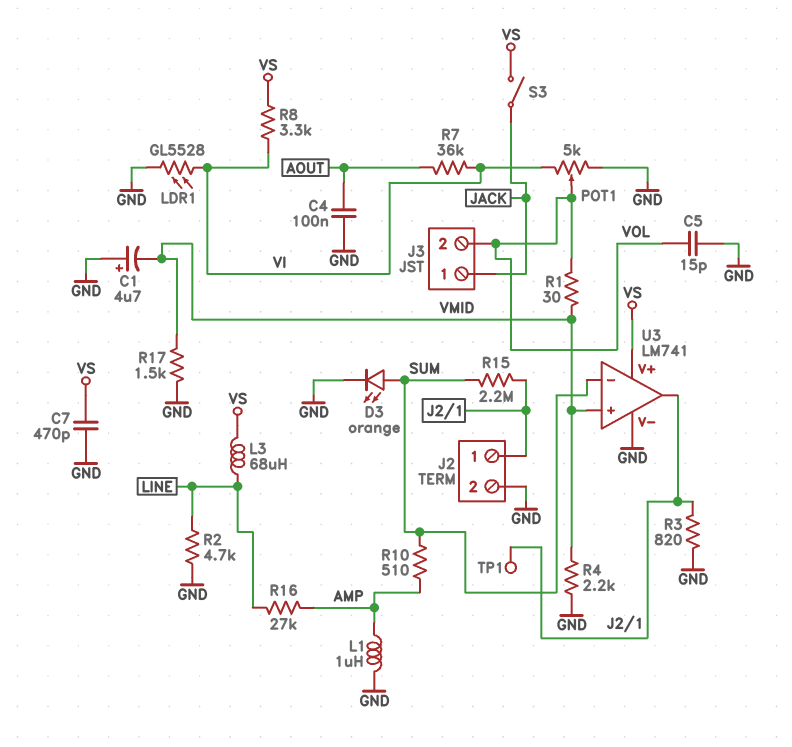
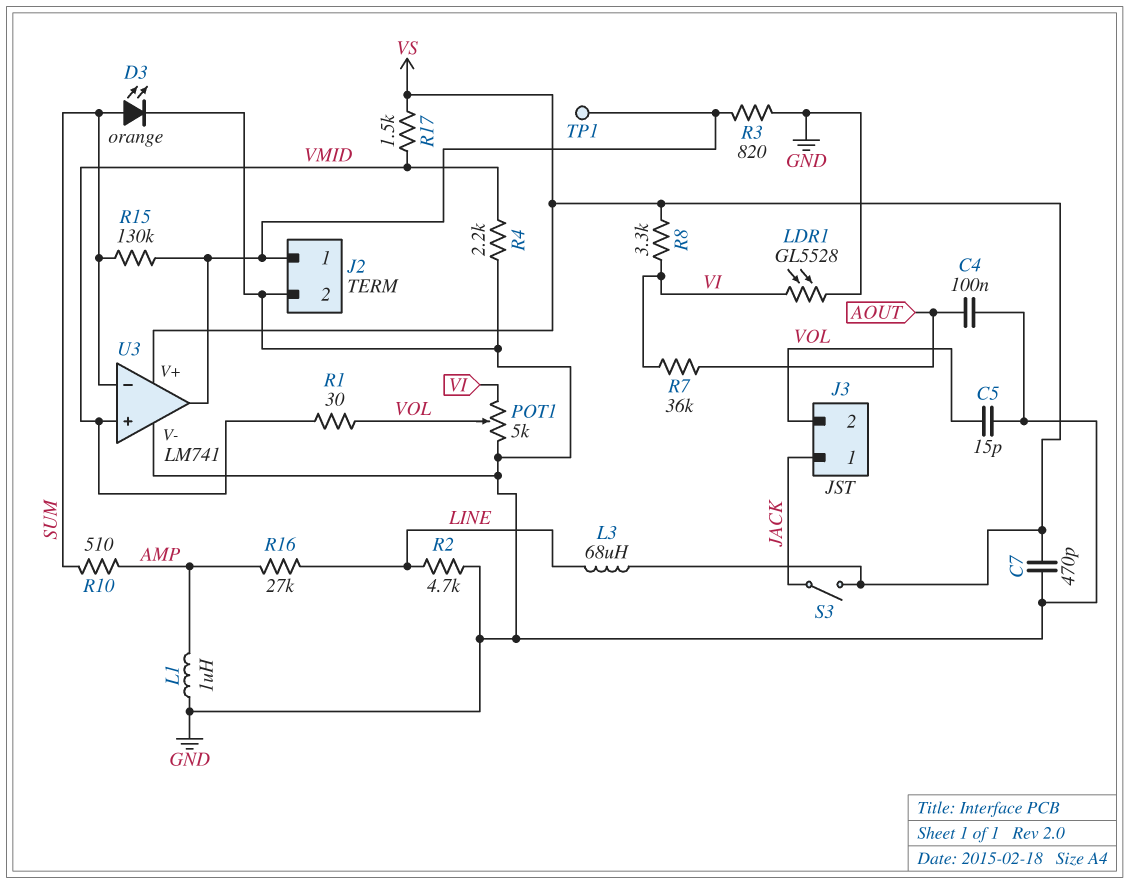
C1: 4.7uF (plus GND, minus VMID) -> none
R15: 2.2M (J2/1, SUM) -> 130k (J2/1, SUM)
R17: 1.5k (GND, VMID) -> 1.5k (VMID, VS)

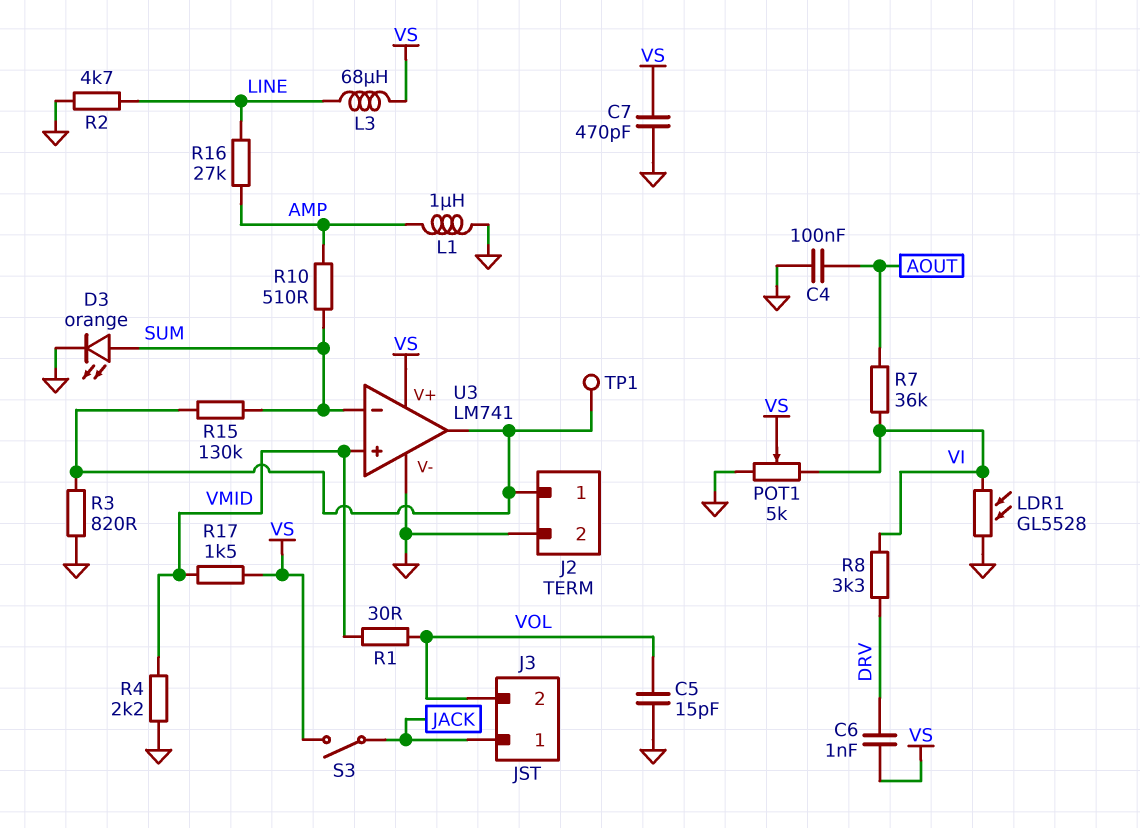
C6: none -> 1nF (DRV, VS)
POT1: 5k (GND, VI, wiper VOL) -> 5k (GND, VI, wiper VS)
R8: 3.3k (VI, VS) -> 3.3k (DRV, VI)

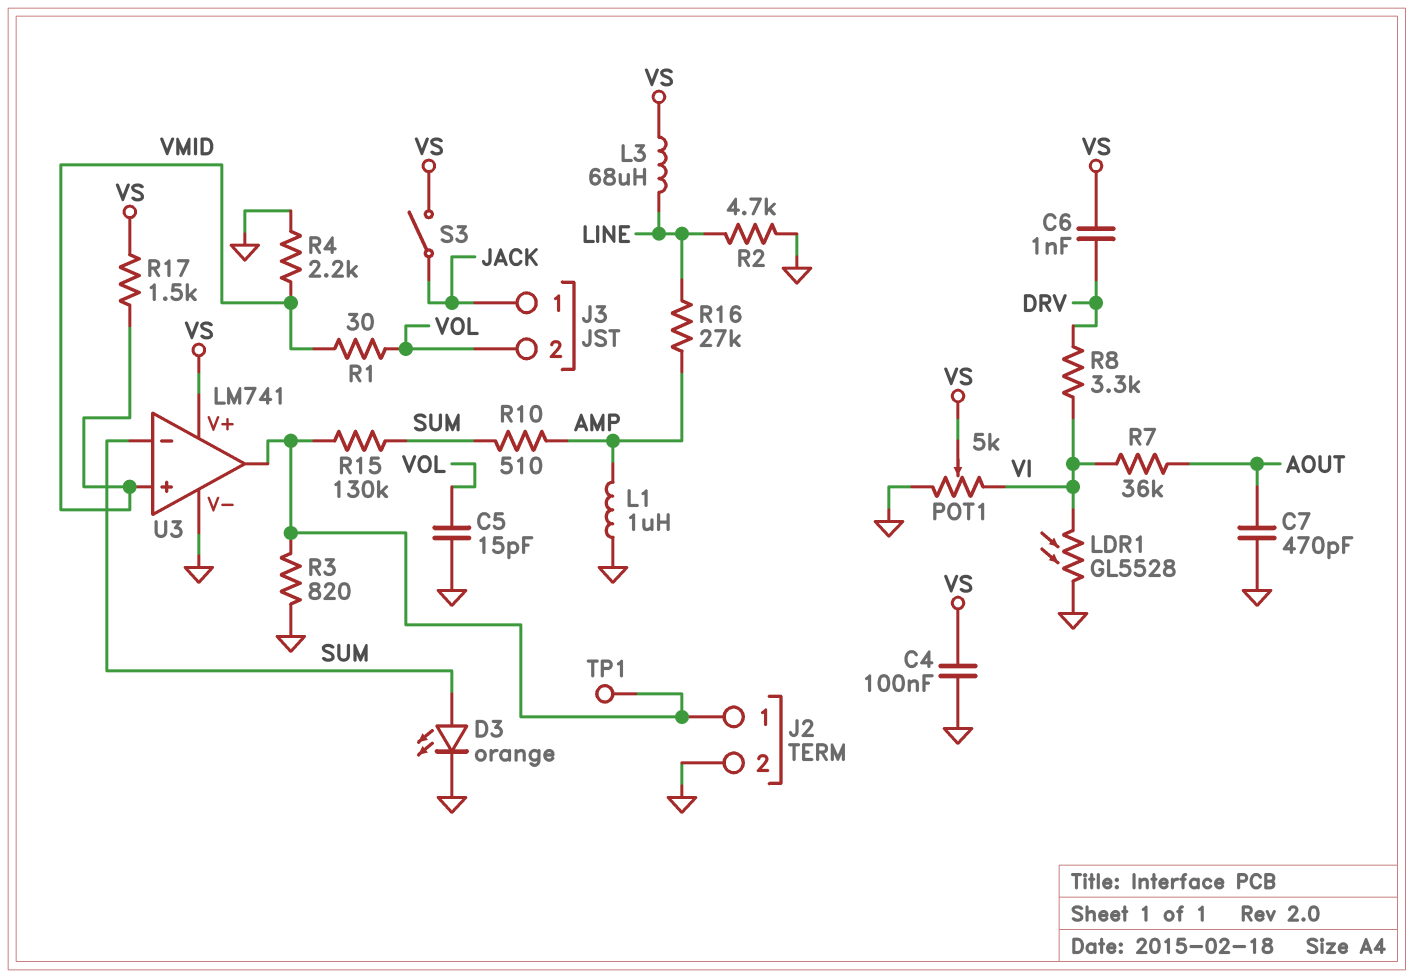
C4: 100nF (AOUT, GND) -> 100nF (GND, VS)
C7: 470pF (GND, VS) -> 470pF (AOUT, GND)

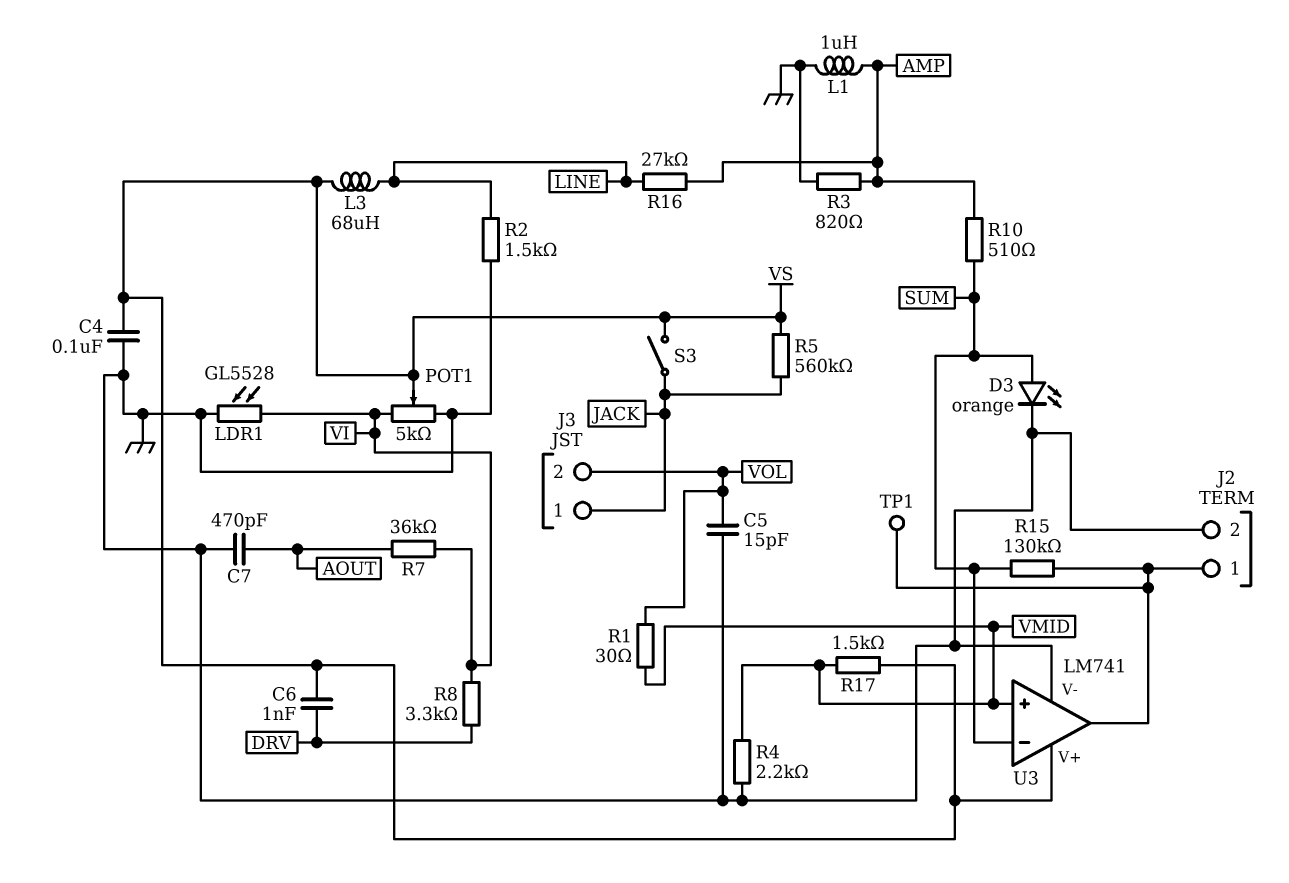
R2: 4.7k (GND, LINE) -> 1.5k (GND, LINE)
R3: 820 (GND, J2/1) -> 820 (AMP, GND)
R5: none -> 560k (JACK, VS)

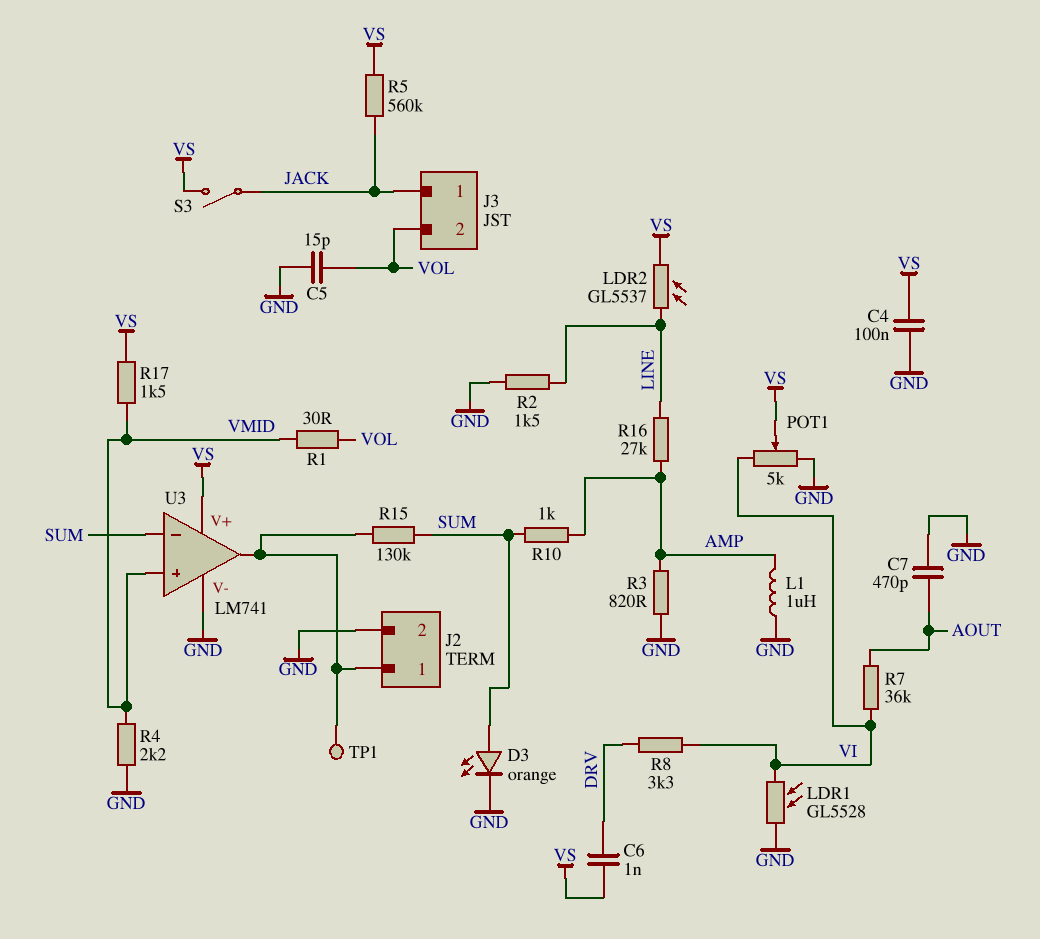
L3: 68uH (LINE, VS) -> none
LDR2: none -> GL5537 (LINE, VS)
R10: 510 (AMP, SUM) -> 1k (AMP, SUM)

